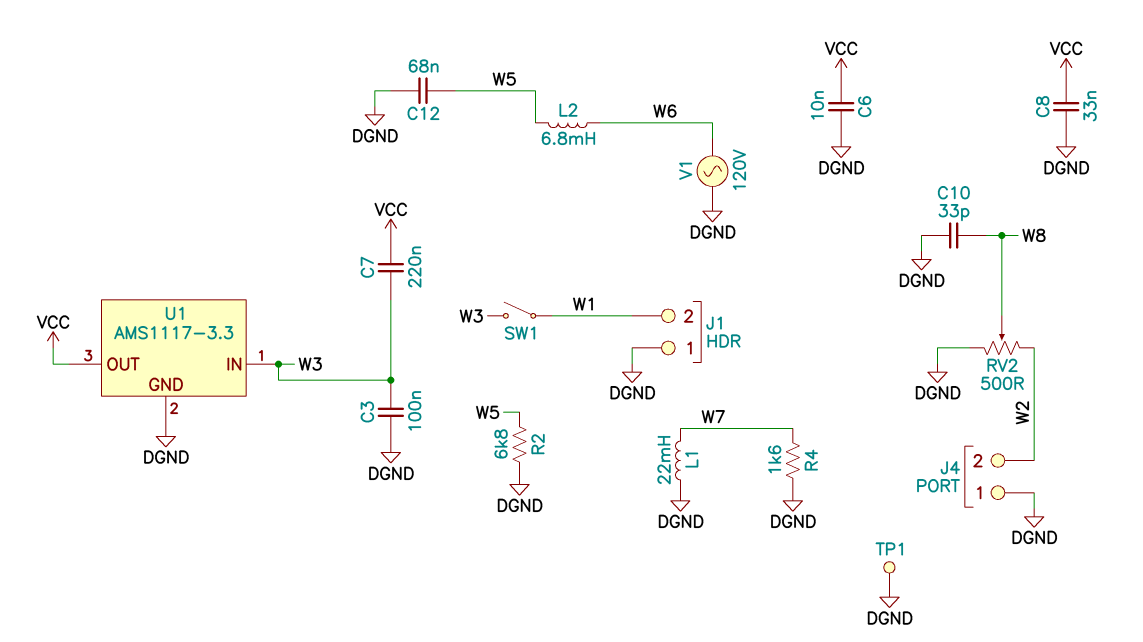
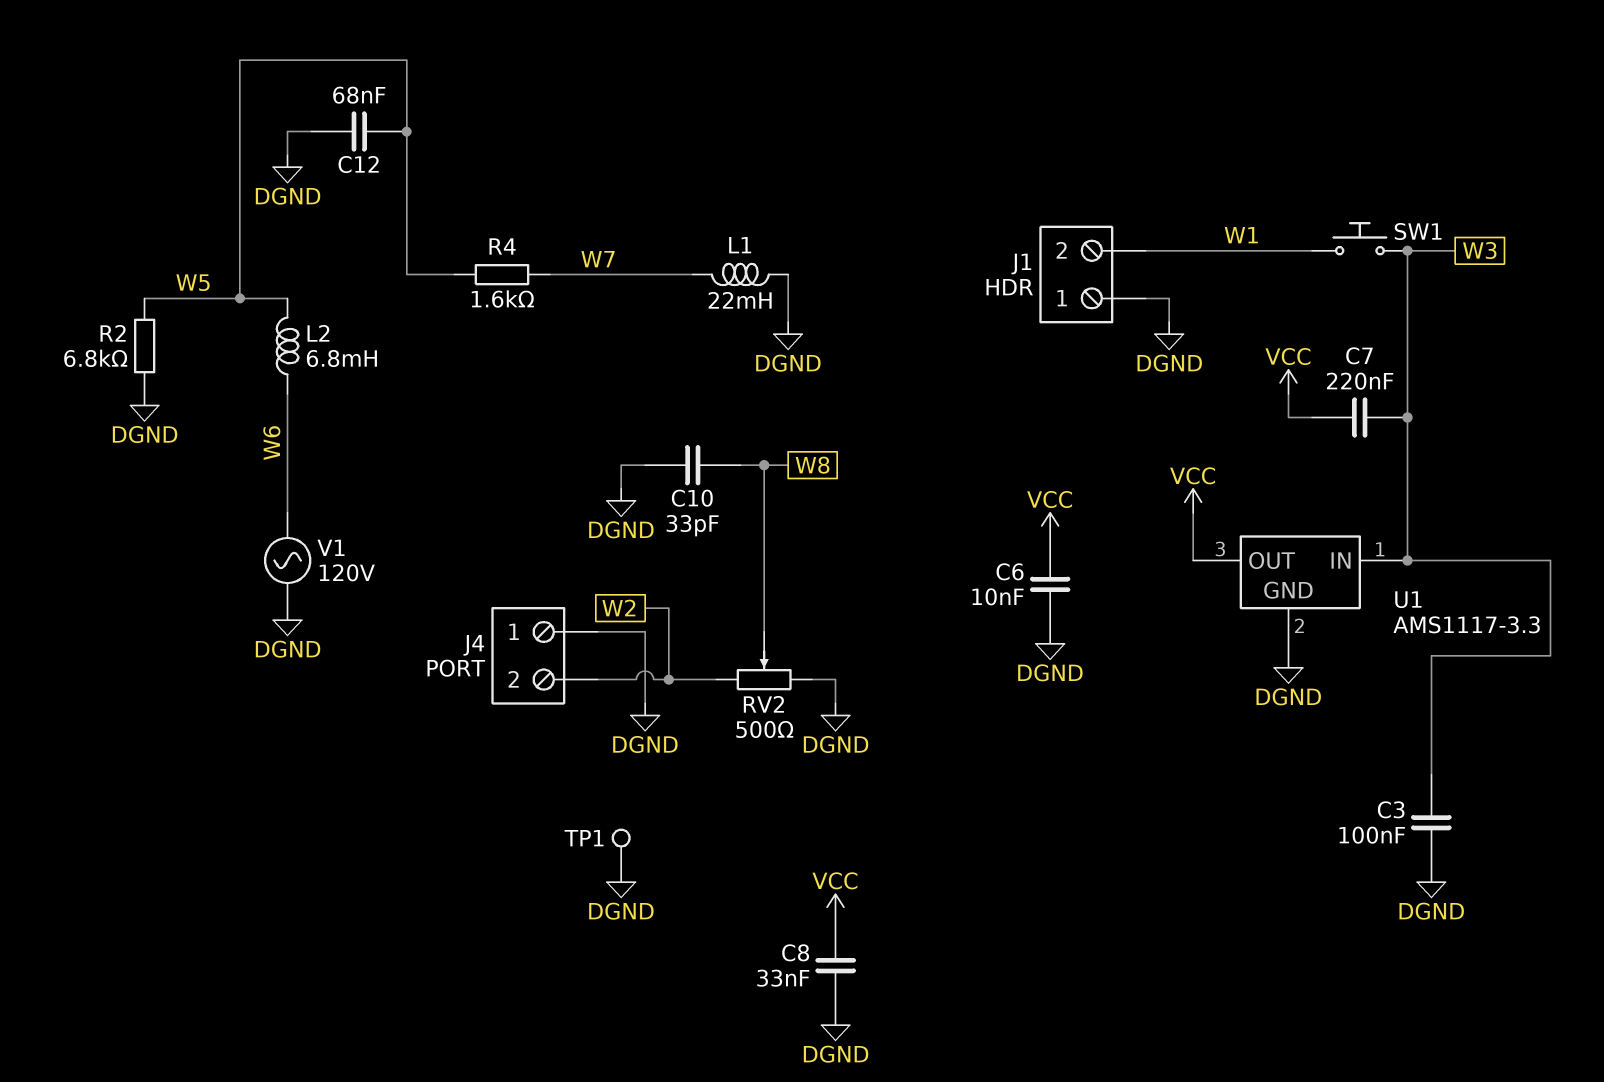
R4: 1.6k (DGND, W7) -> 1.6k (W5, W7)
SW1: switch (W1, W3) -> button (W1, W3)

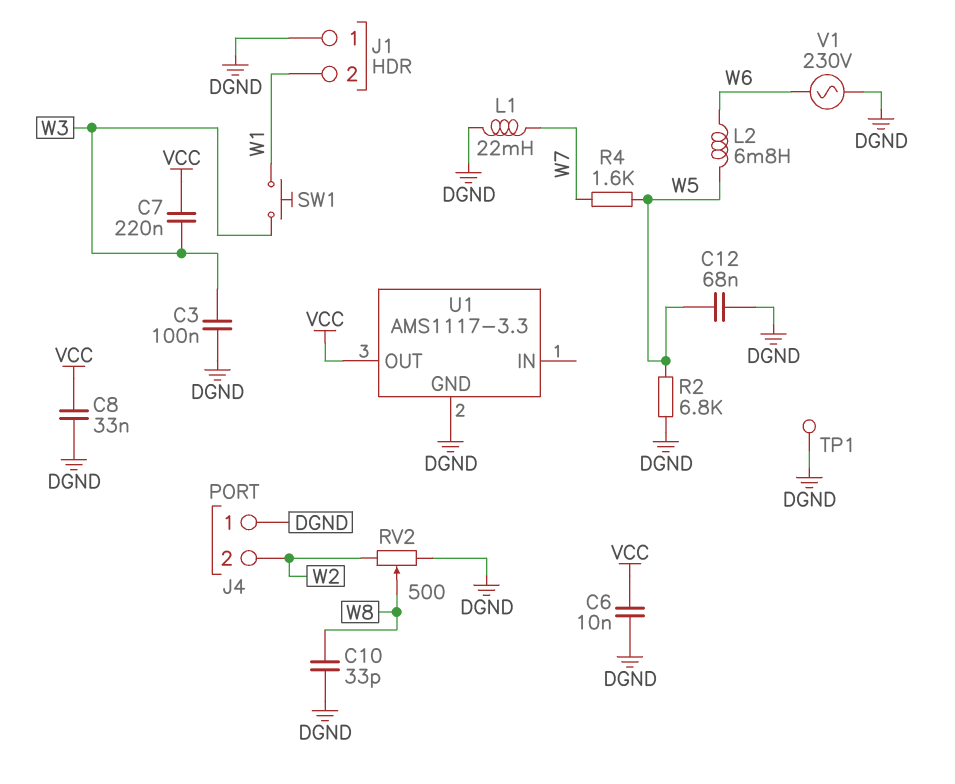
U1 pin IN: W3 -> none
V1: AC 120V (DGND, W6) -> AC 230V (DGND, W6)

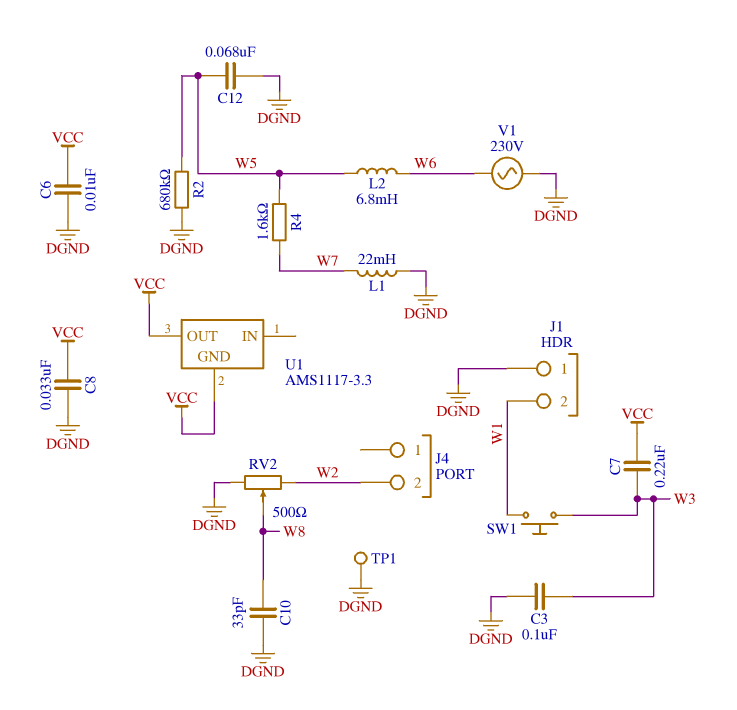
J4 pin 1: DGND -> none
R2: 6.8k (DGND, W5) -> 680k (DGND, W5)
U1 pin GND: DGND -> VCC

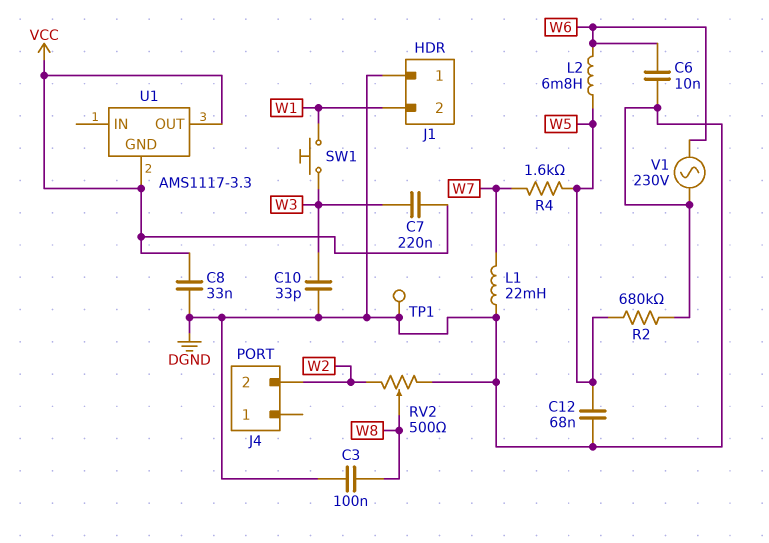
C3: 100nF (DGND, W3) -> 100nF (DGND, W8)
C6: 10nF (DGND, VCC) -> 10nF (DGND, W6)
C10: 33pF (DGND, W8) -> 33pF (DGND, W3)

